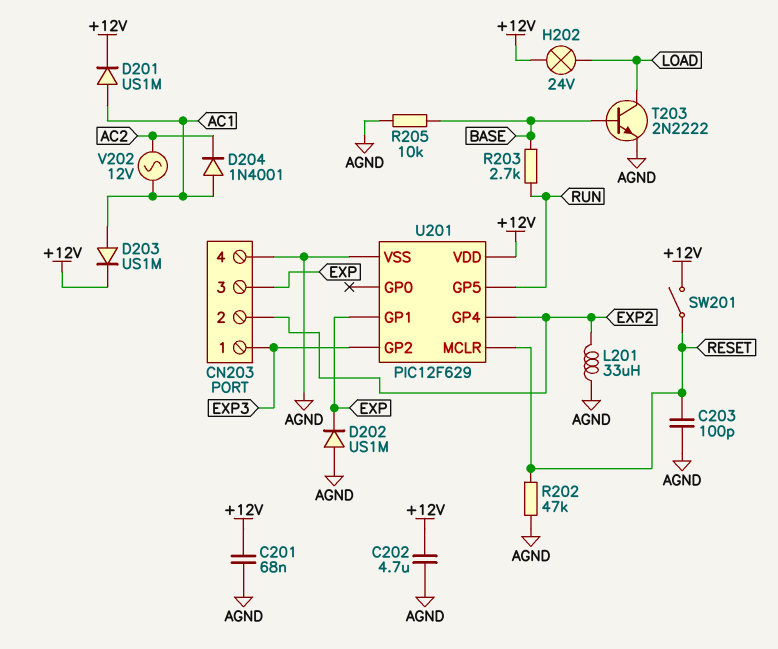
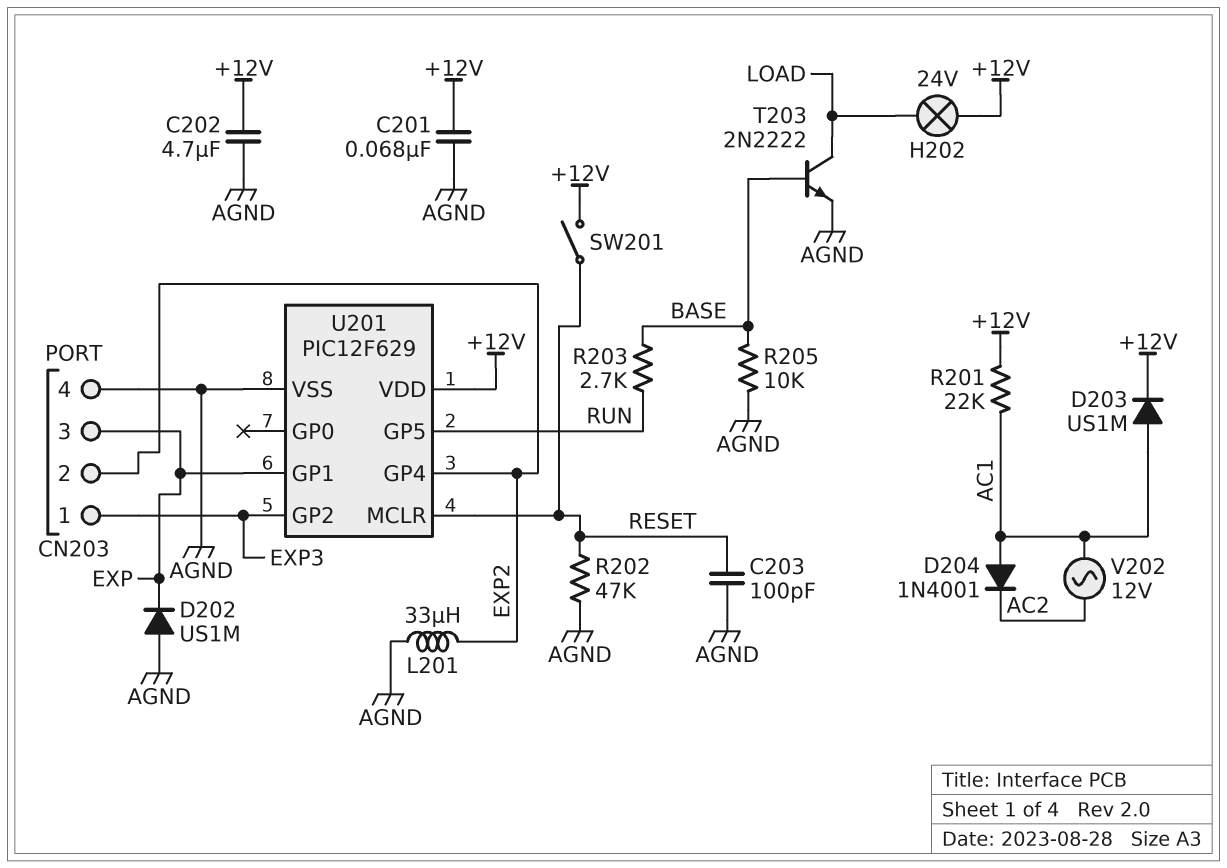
D201: diode US1M (A AC1, K +12V) -> none
R201: none -> 22k (+12V, AC1)

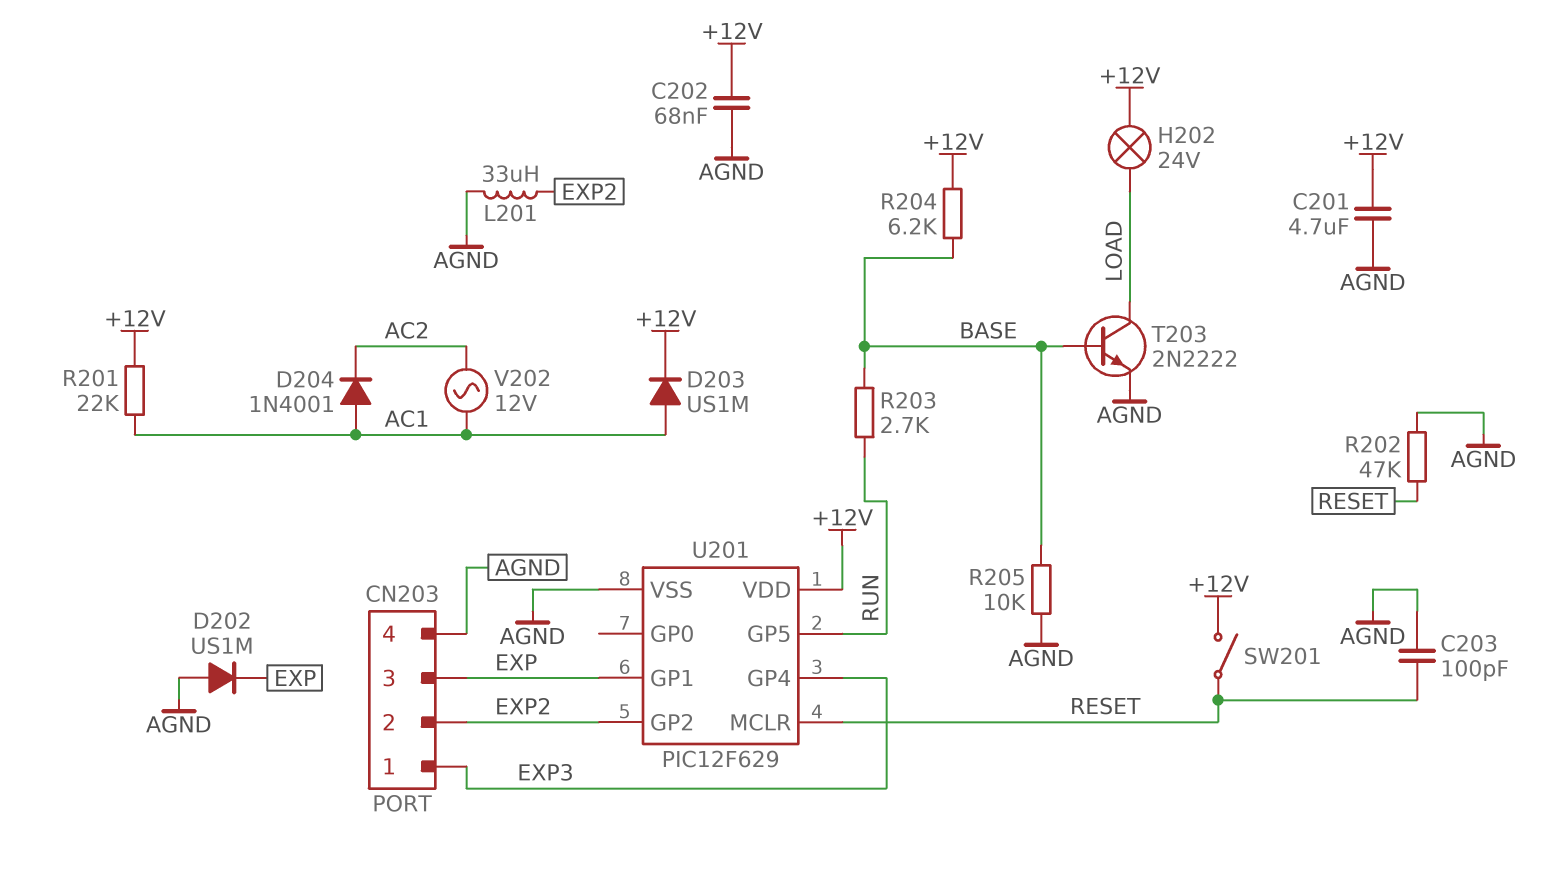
C201: 68nF (+12V, AGND) -> 4.7uF (+12V, AGND)
C202: 4.7uF (+12V, AGND) -> 68nF (+12V, AGND)
R204: none -> 6.2k (+12V, BASE)
U201 pin GP2: EXP3 -> EXP2
U201 pin GP4: EXP2 -> EXP3

